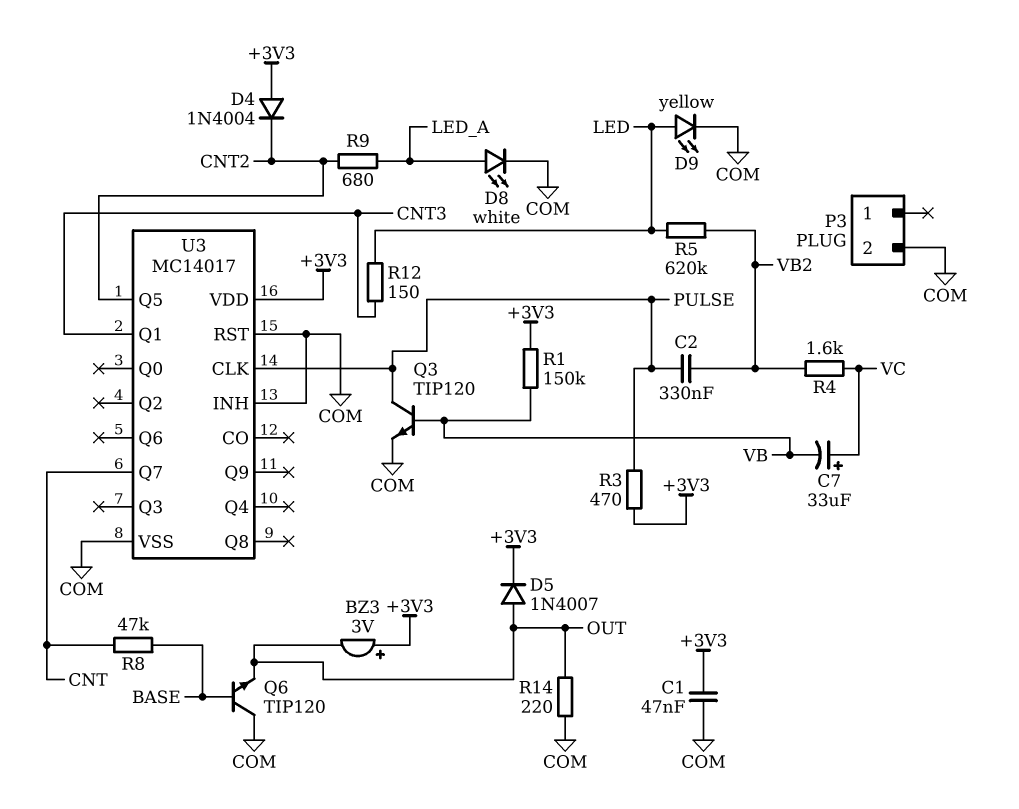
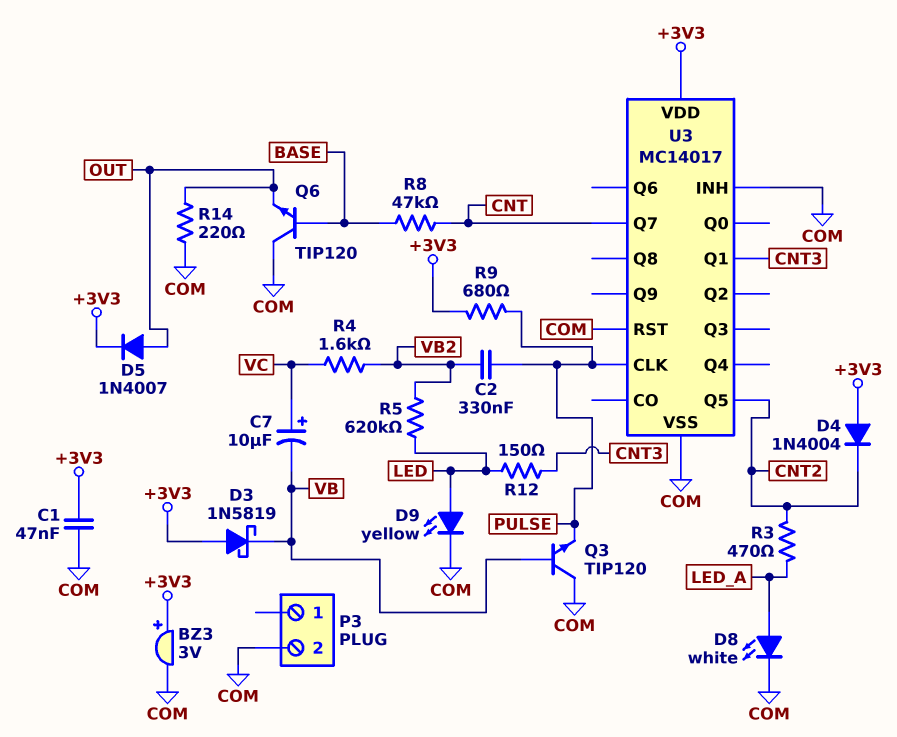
BZ3: buzzer 3V (plus +3V3, minus OUT) -> buzzer 3V (plus +3V3, minus COM)
C7: 33uF (plus VC, minus VB) -> 10uF (plus VC, minus VB)
D3: none -> schottky 1N5819 (A +3V3, K VB)
Q3: NPN TIP120 (B VB, C PULSE, E COM) -> NPN TIP120 (B VB, C COM, E PULSE)
R1: 150k (+3V3, VB) -> none
R3: 470 (+3V3, PULSE) -> 470 (CNT2, LED_A)
R9: 680 (CNT2, LED_A) -> 680 (+3V3, PULSE)

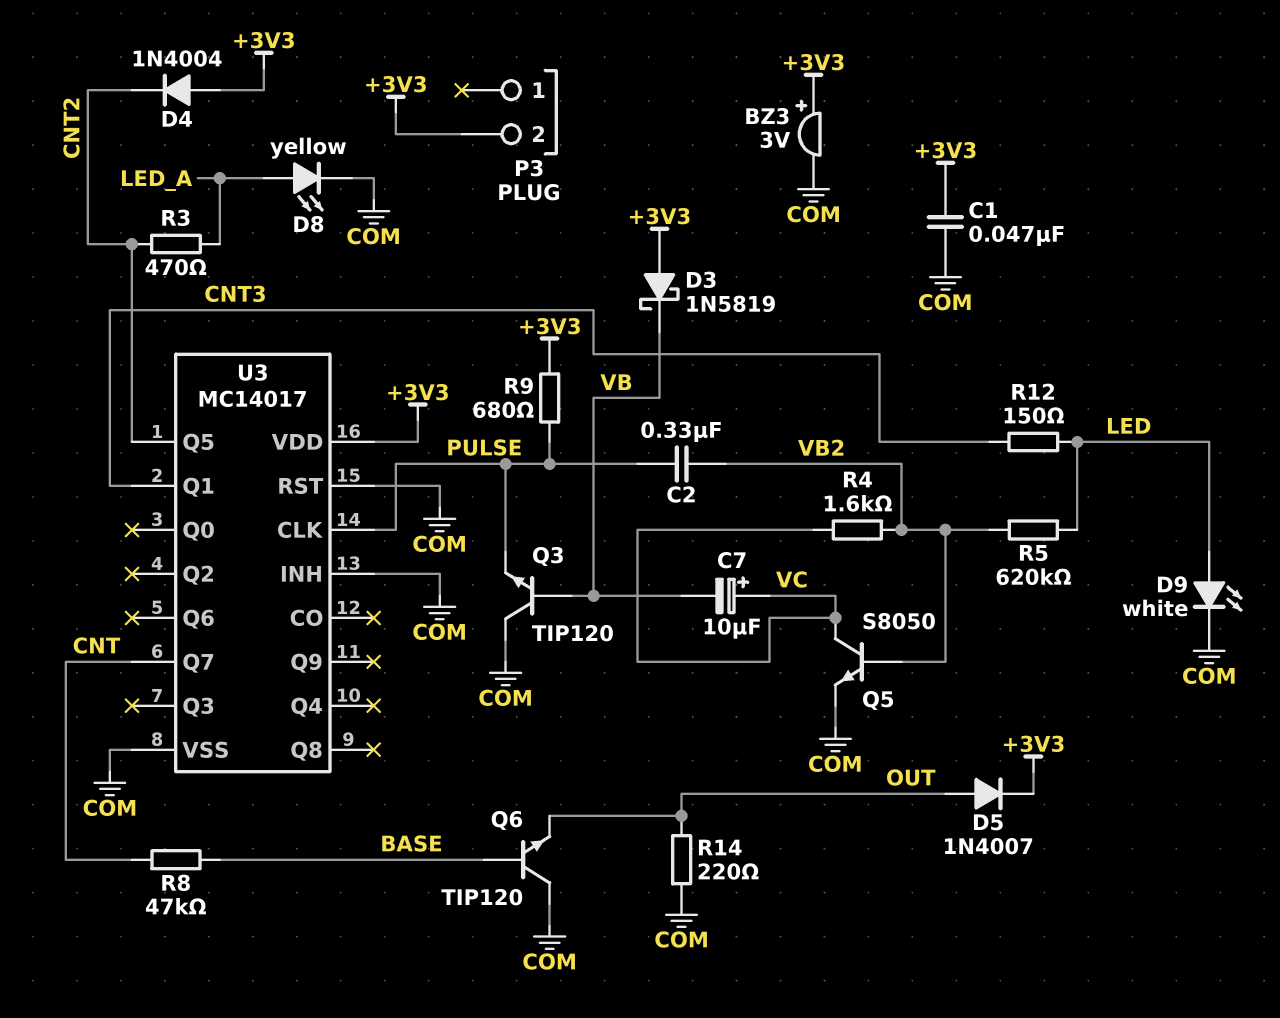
D8: LED white (A LED_A, K COM) -> LED yellow (A LED_A, K COM)
D9: LED yellow (A LED, K COM) -> LED white (A LED, K COM)
P3 pin 2: COM -> +3V3
Q5: none -> NPN S8050 (B VB2, C VC, E COM)

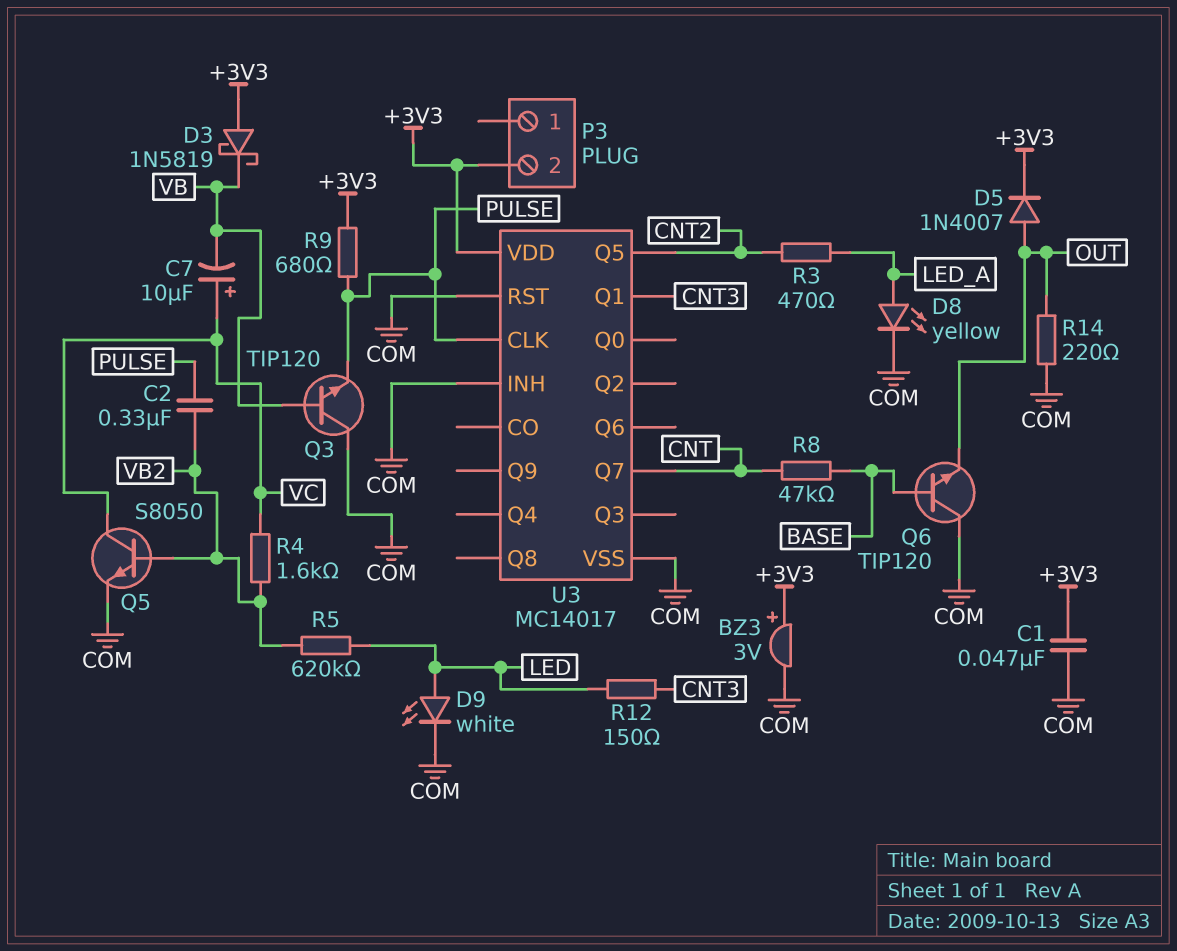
D4: diode 1N4004 (A +3V3, K CNT2) -> none

